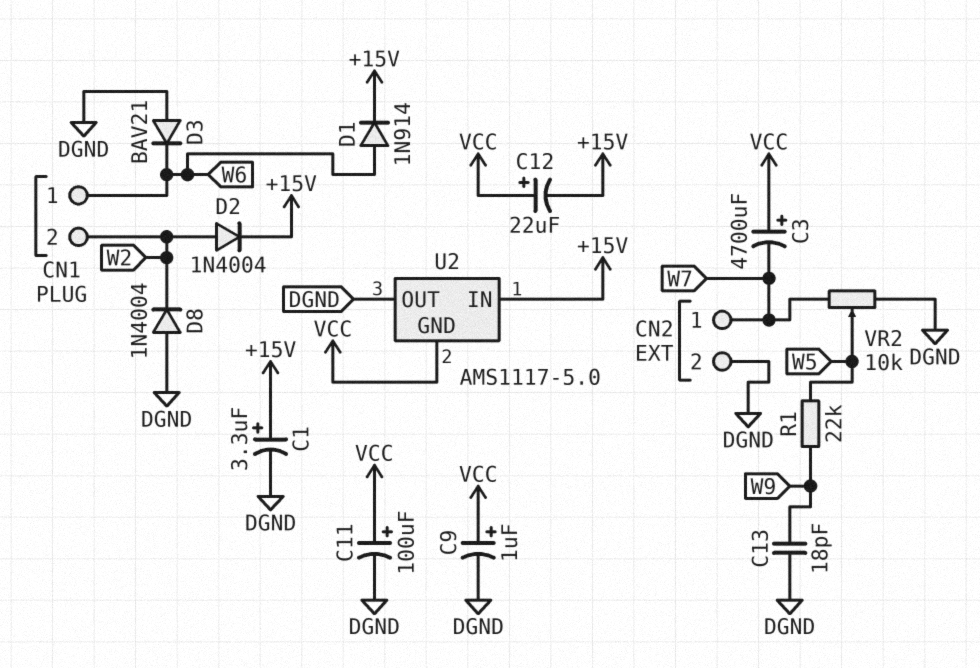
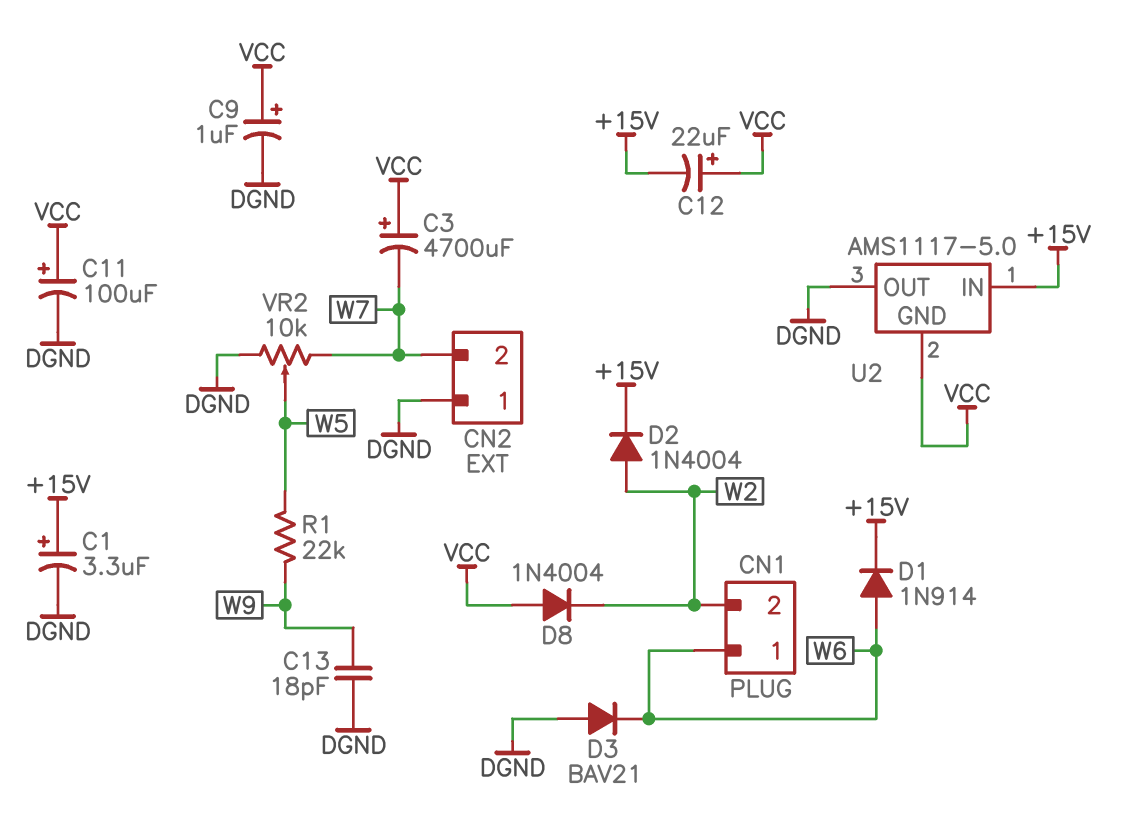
CN2 pin 1: W7 -> DGND
CN2 pin 2: DGND -> W7
D8: diode 1N4004 (A DGND, K W2) -> diode 1N4004 (A VCC, K W2)

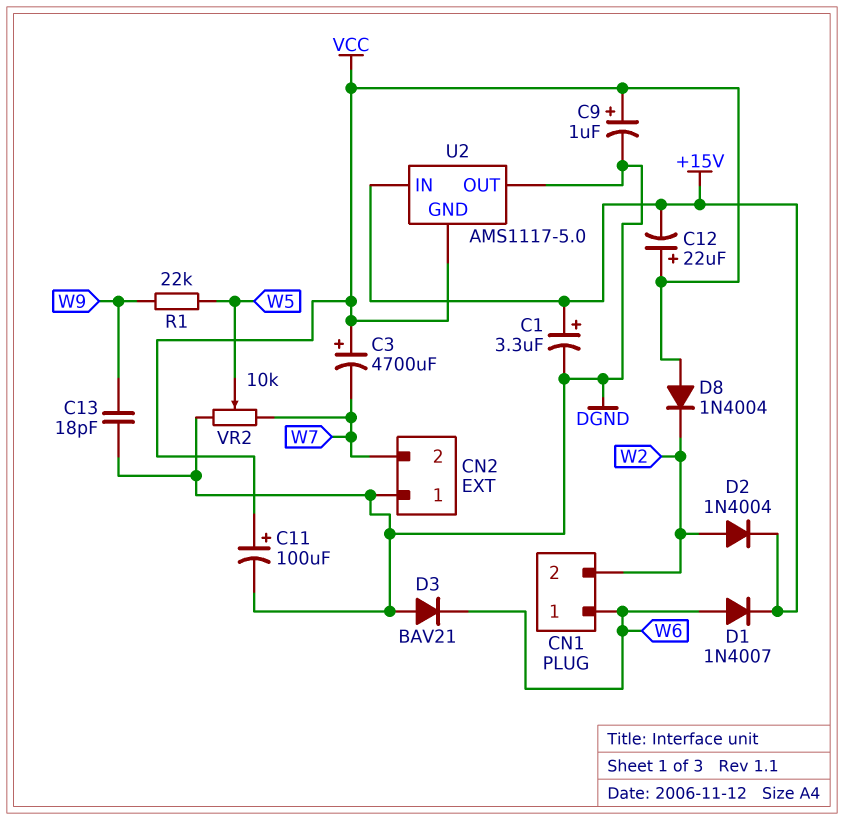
D1: diode 1N914 (A W6, K +15V) -> diode 1N4007 (A W6, K +15V)

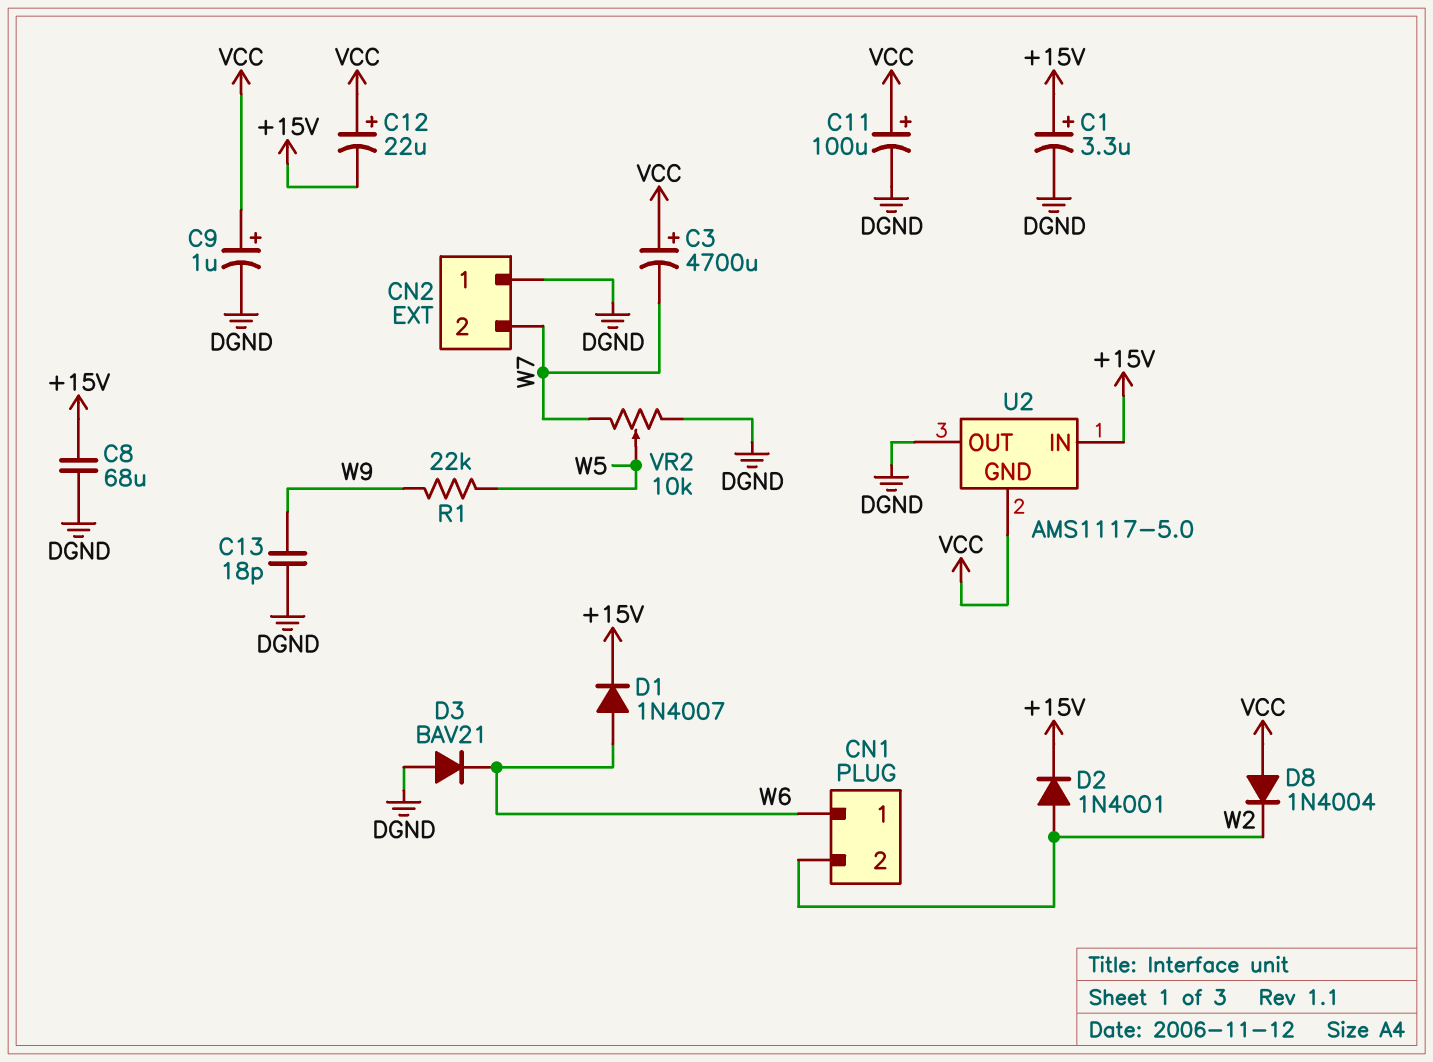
C8: none -> 68uF (+15V, DGND)
D2: diode 1N4004 (A W2, K +15V) -> diode 1N4001 (A W2, K +15V)

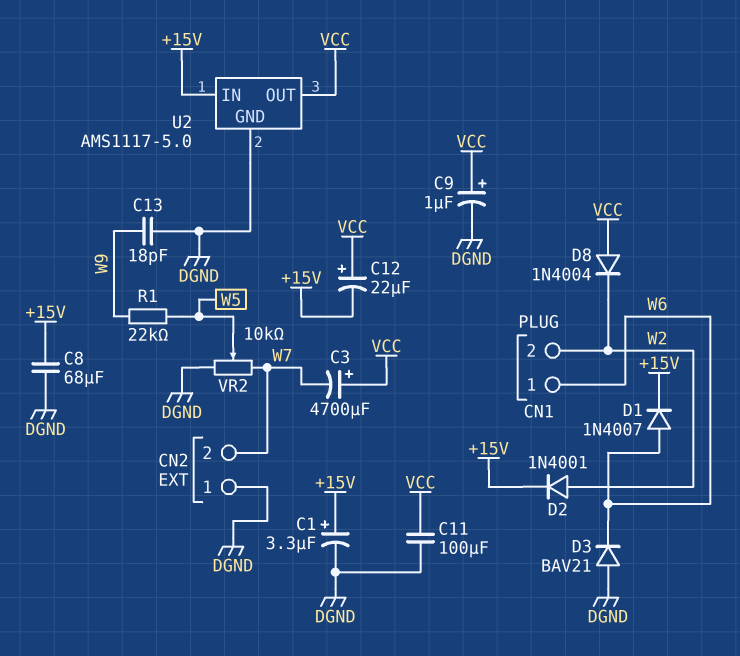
C11: 100uF (plus VCC, minus DGND) -> 100uF (DGND, VCC)
U2 pin GND: VCC -> DGND
U2 pin OUT: DGND -> VCC

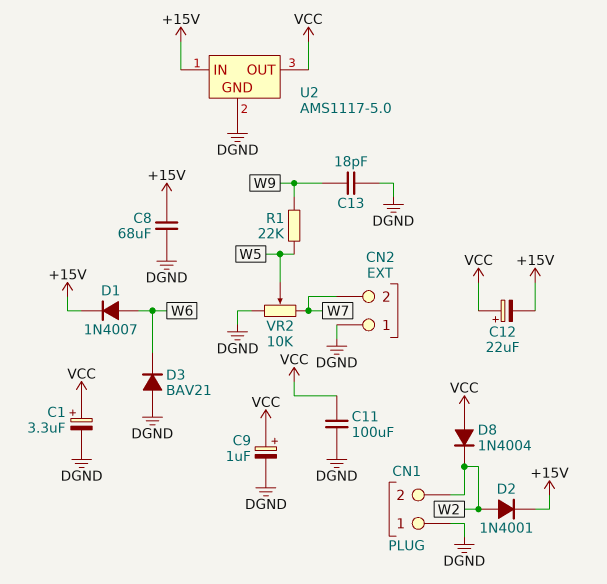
C1: 3.3uF (plus +15V, minus DGND) -> 3.3uF (plus VCC, minus DGND)
C3: 4700uF (plus VCC, minus W7) -> none
CN1 pin 1: W6 -> DGND

